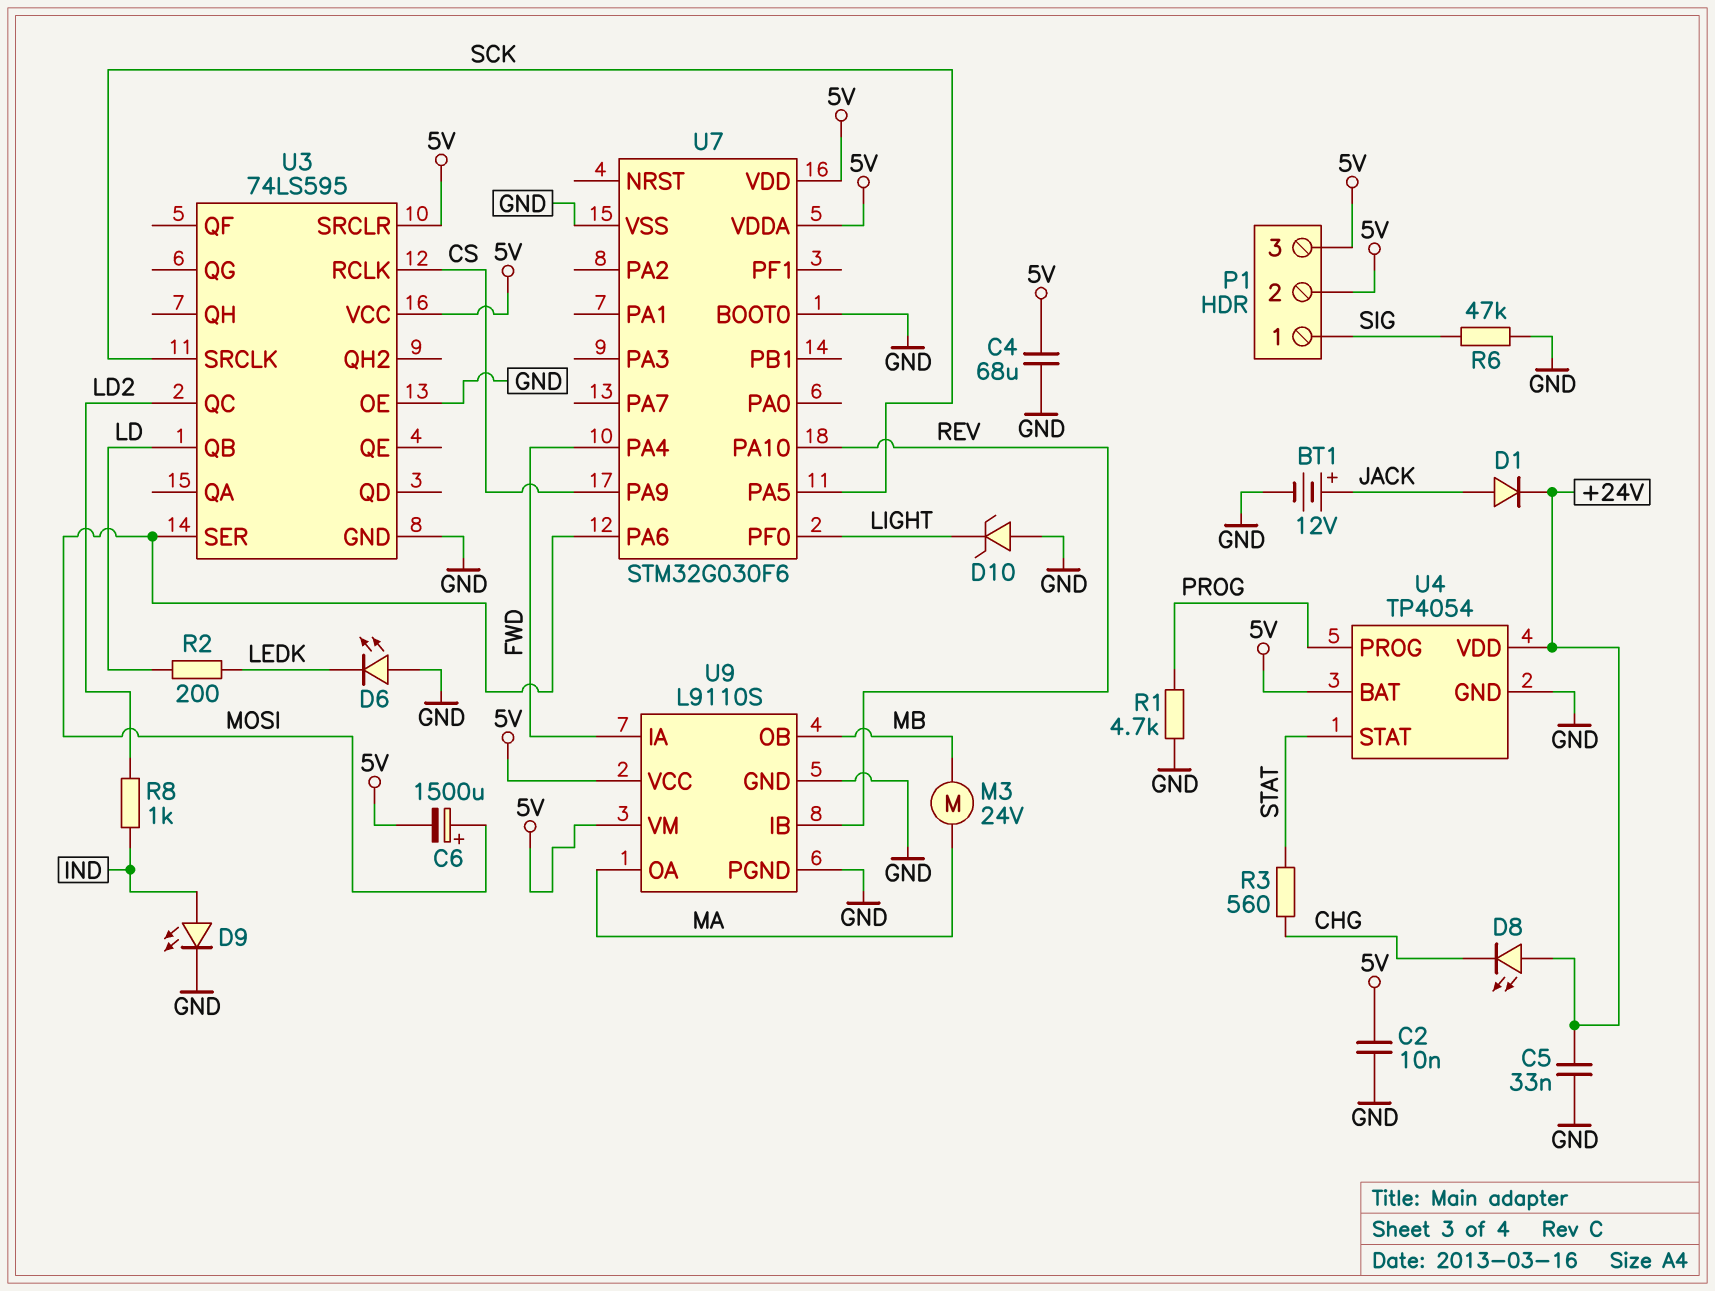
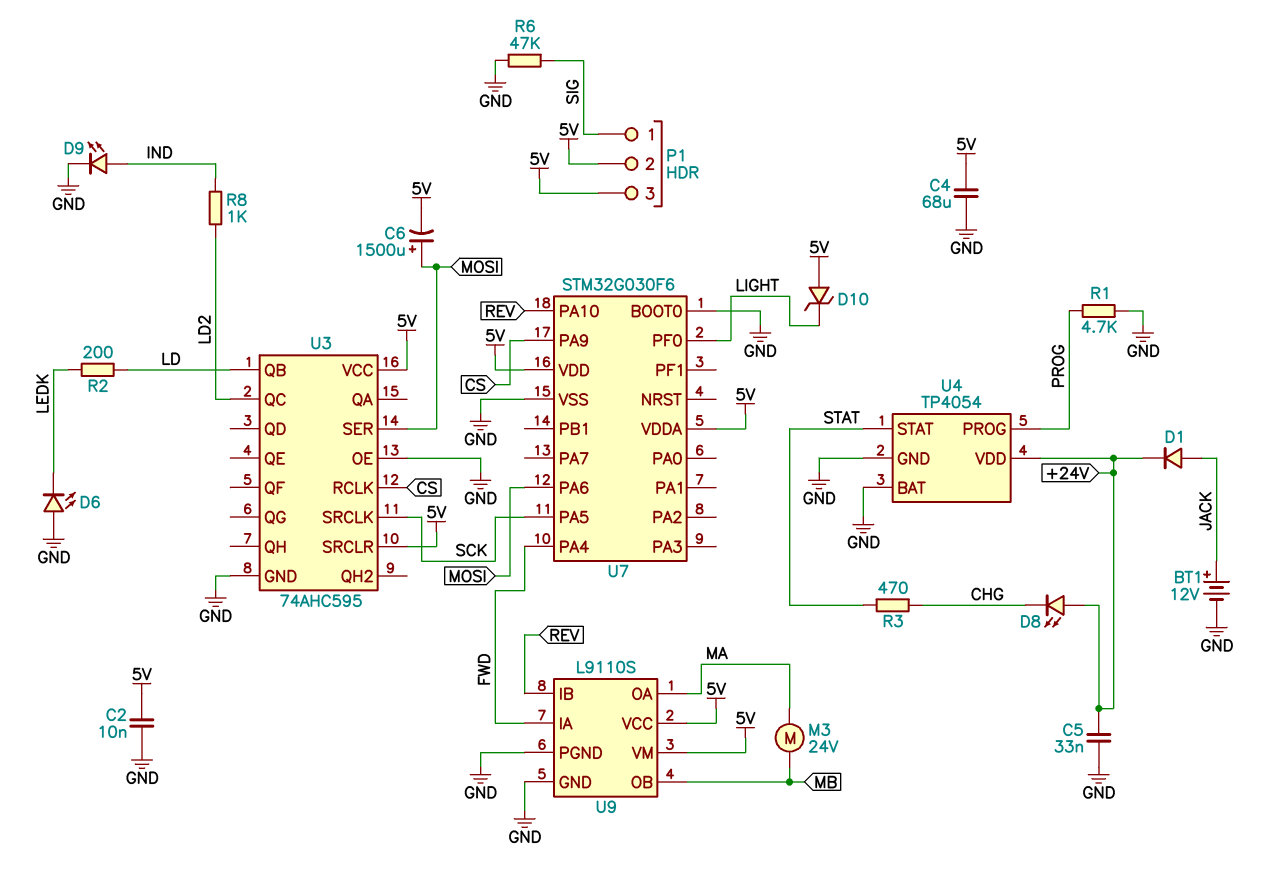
D10: zener (A GND, K LIGHT) -> zener (A 5V, K LIGHT)
R3: 560 (CHG, STAT) -> 470 (CHG, STAT)
U3: 74LS595 -> 74AHC595
U4 pin BAT: 5V -> GND

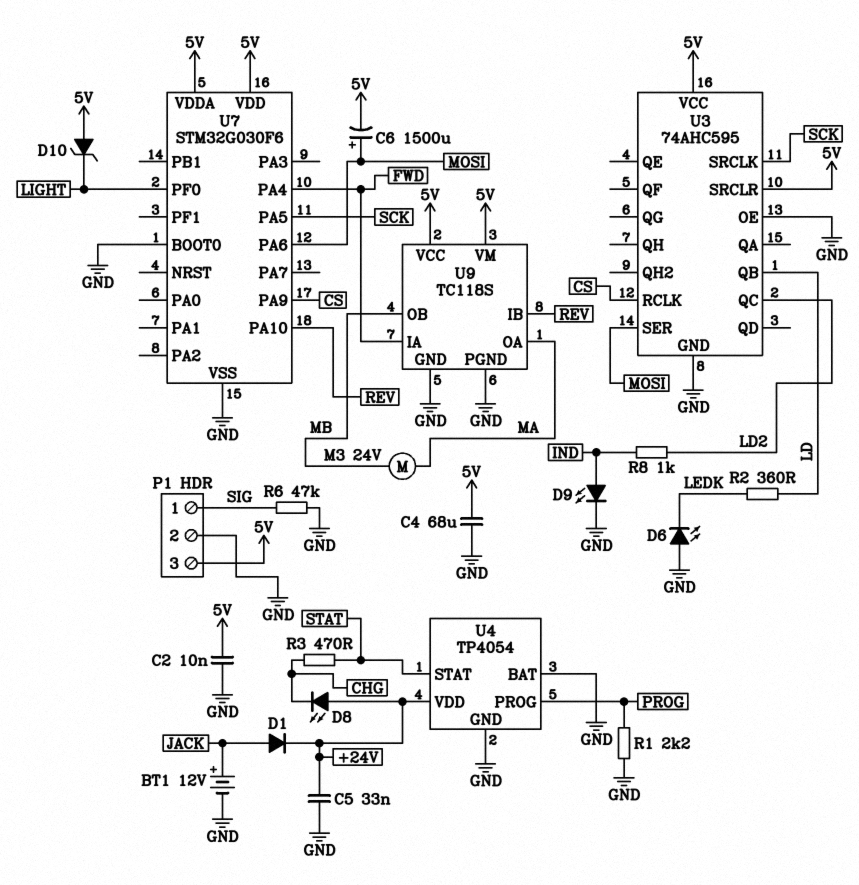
P1 pin 2: 5V -> GND
R1: 4.7k (GND, PROG) -> 2.2k (GND, PROG)
R2: 200 (LD, LEDK) -> 360 (LD, LEDK)
U9: L9110S -> TC118S

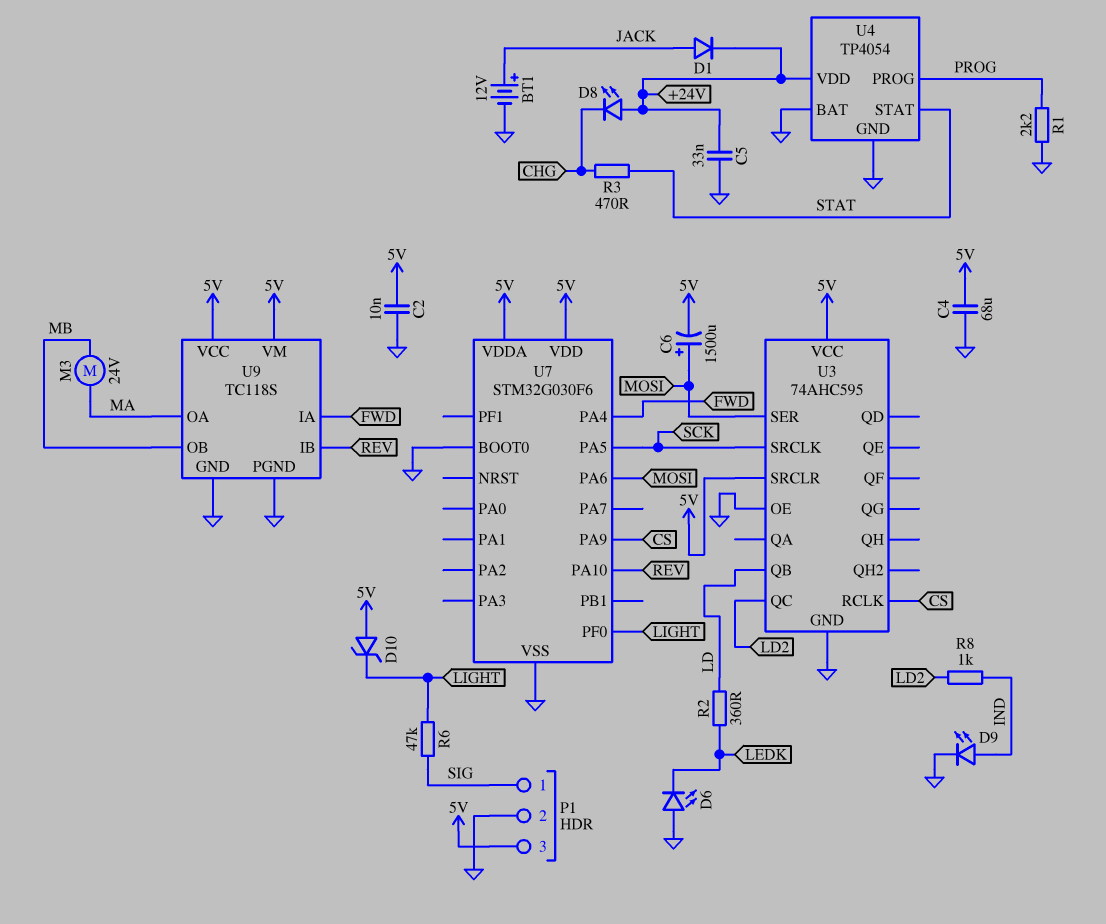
R6: 47k (GND, SIG) -> 47k (LIGHT, SIG)

